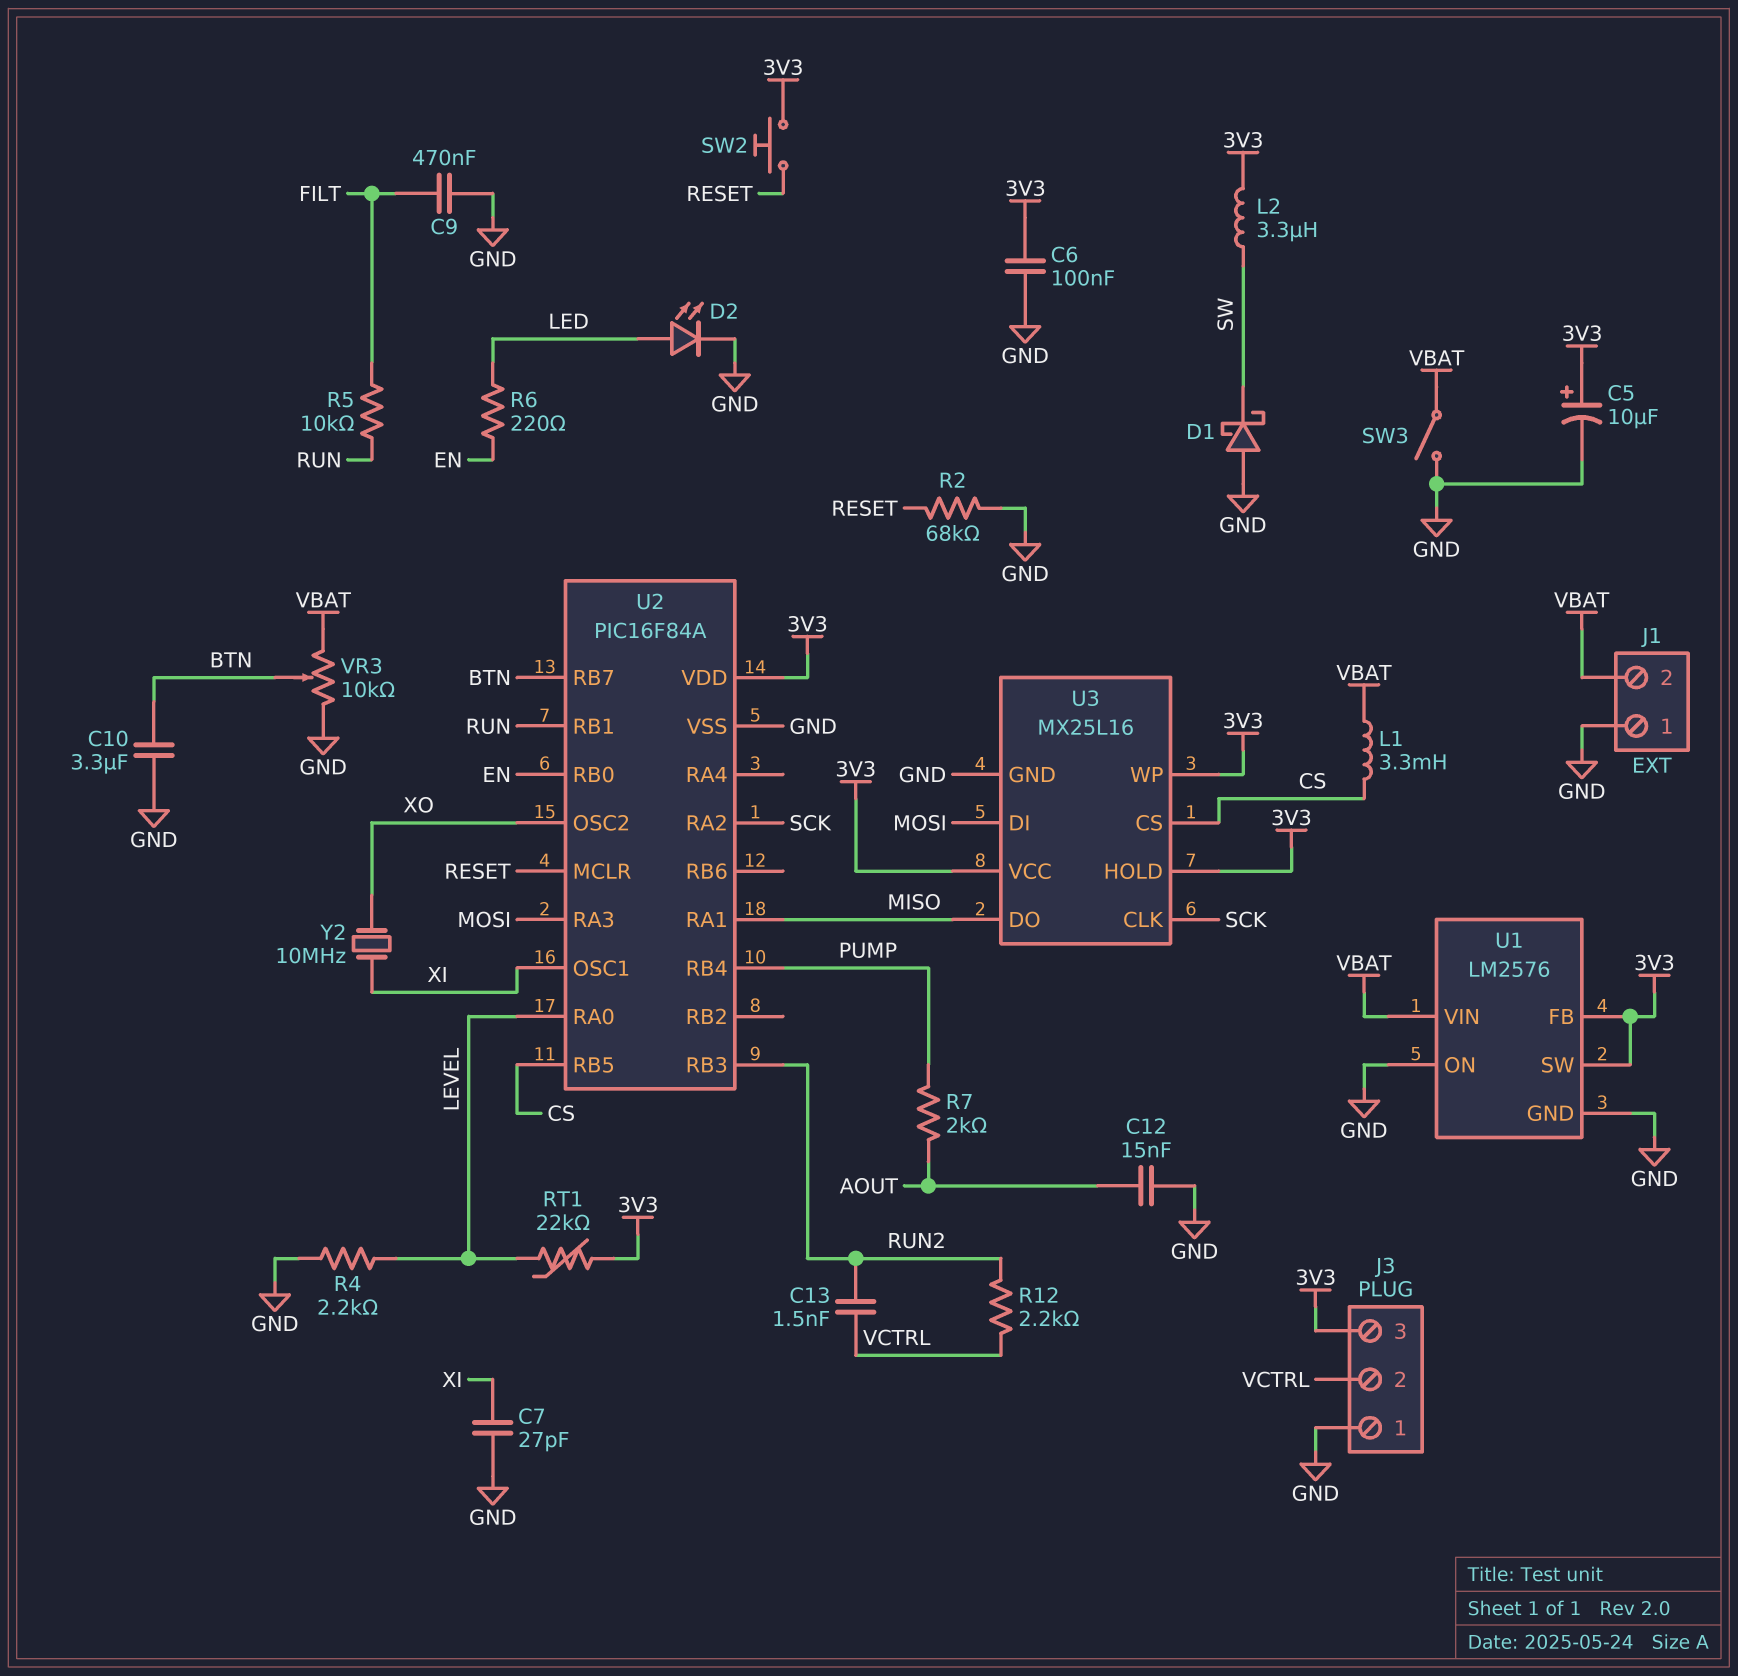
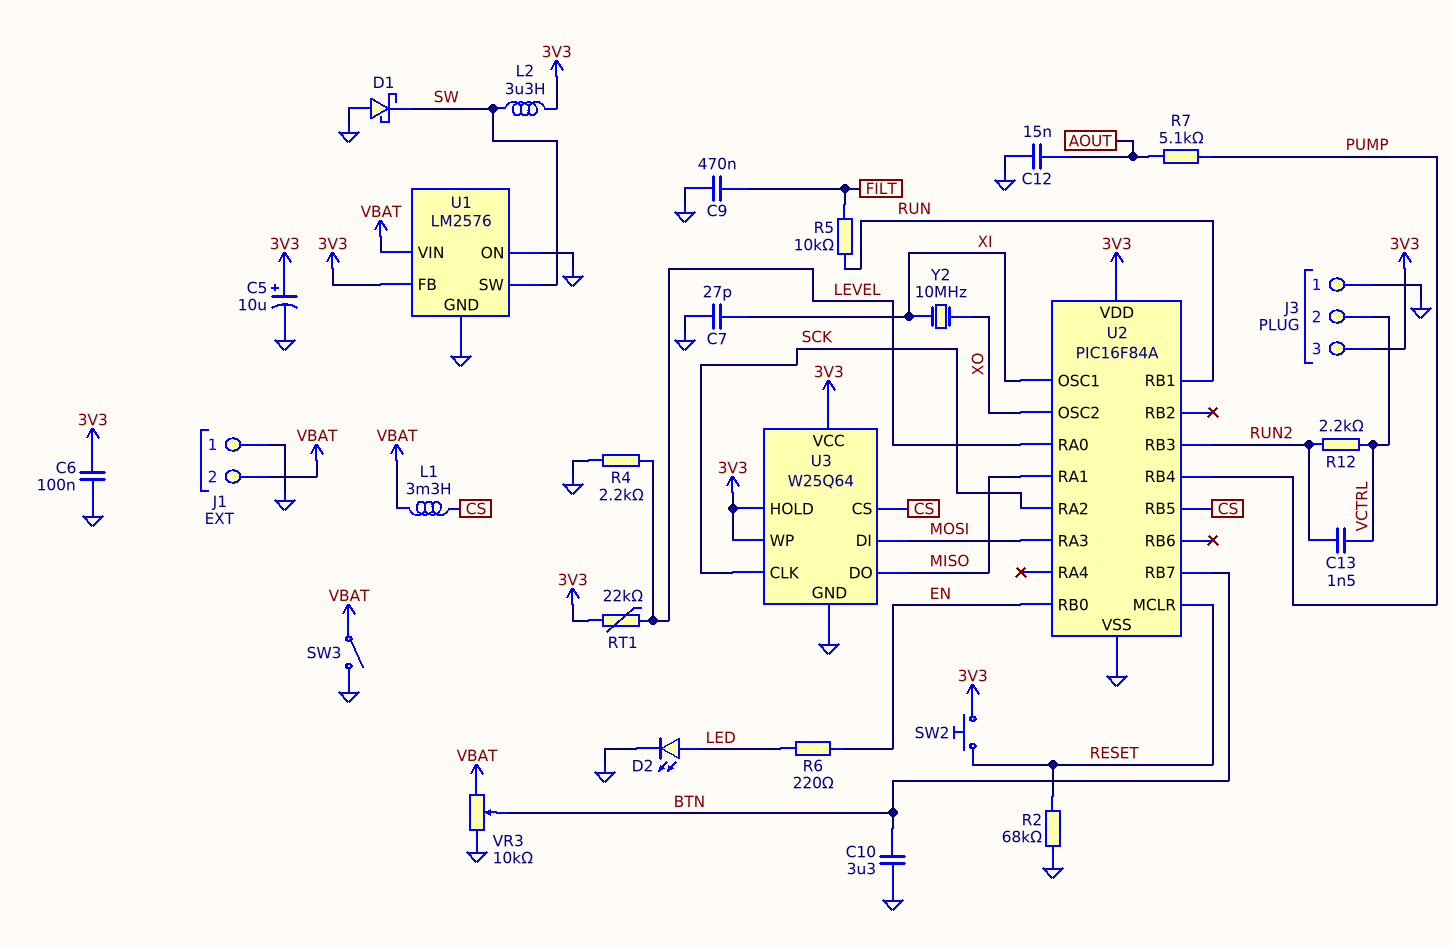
R7: 2k (AOUT, PUMP) -> 5.1k (AOUT, PUMP)
U1 pin SW: 3V3 -> SW
U3: MX25L16 -> W25Q64

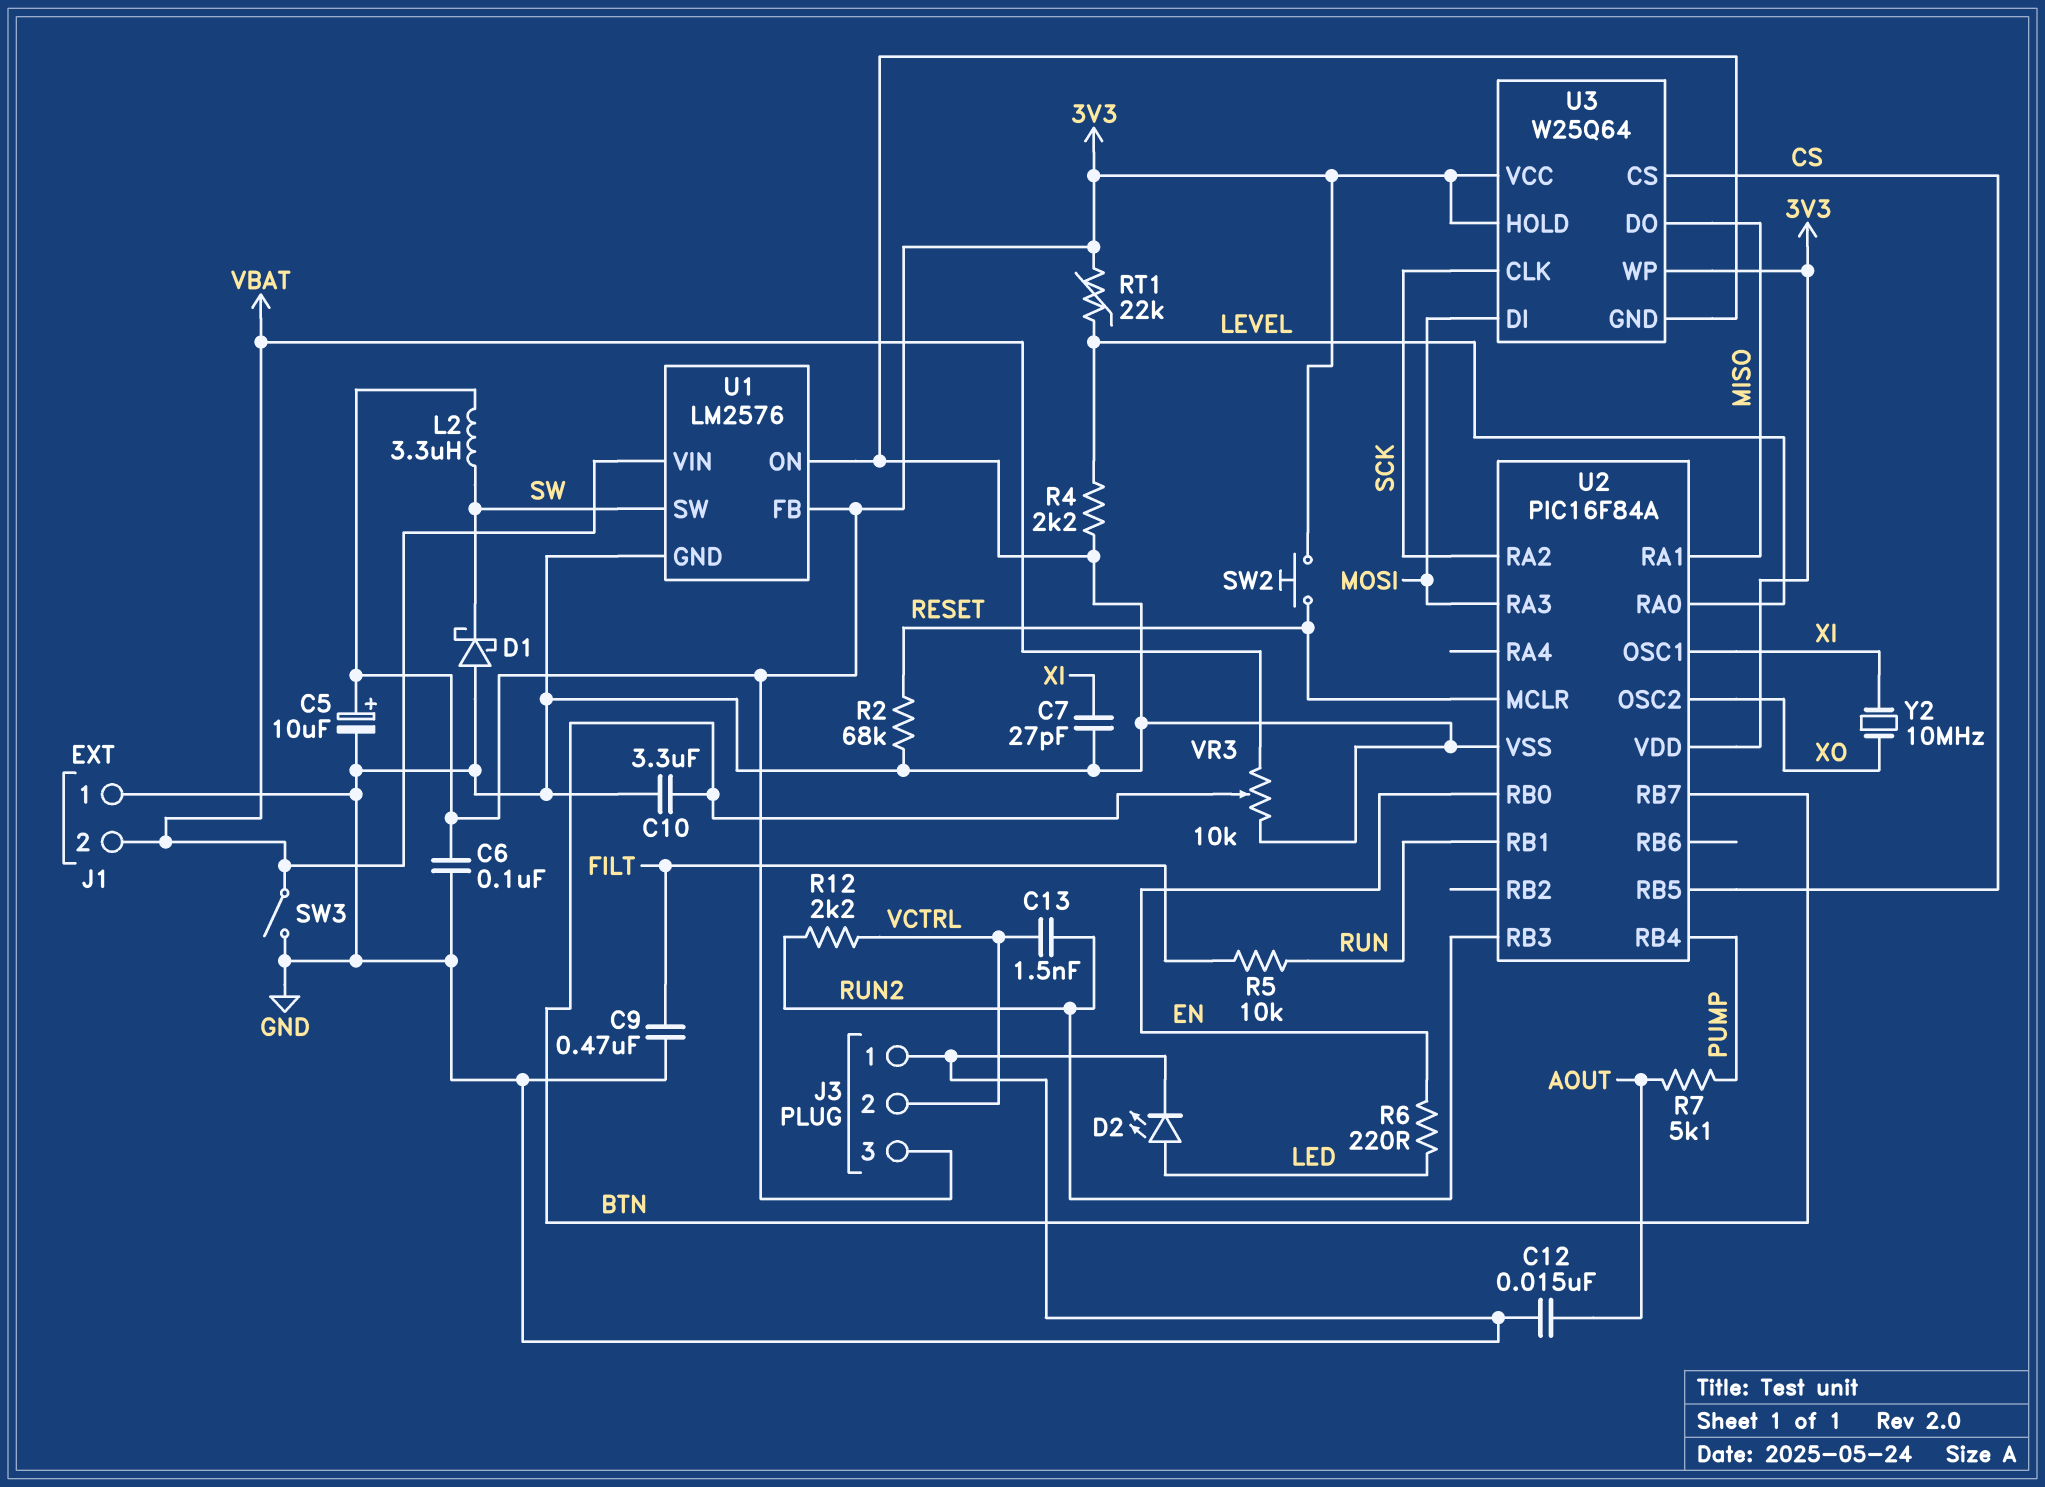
L1: 3.3mH (CS, VBAT) -> none

